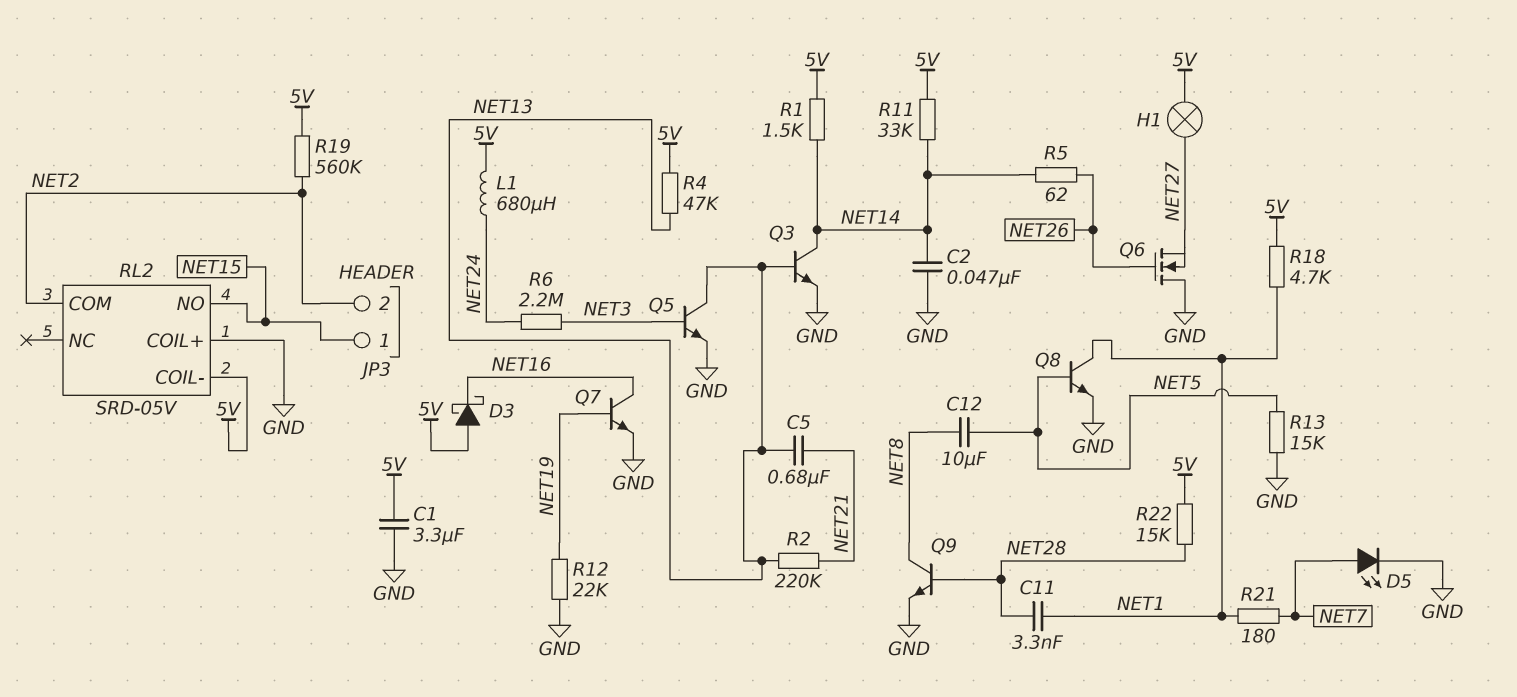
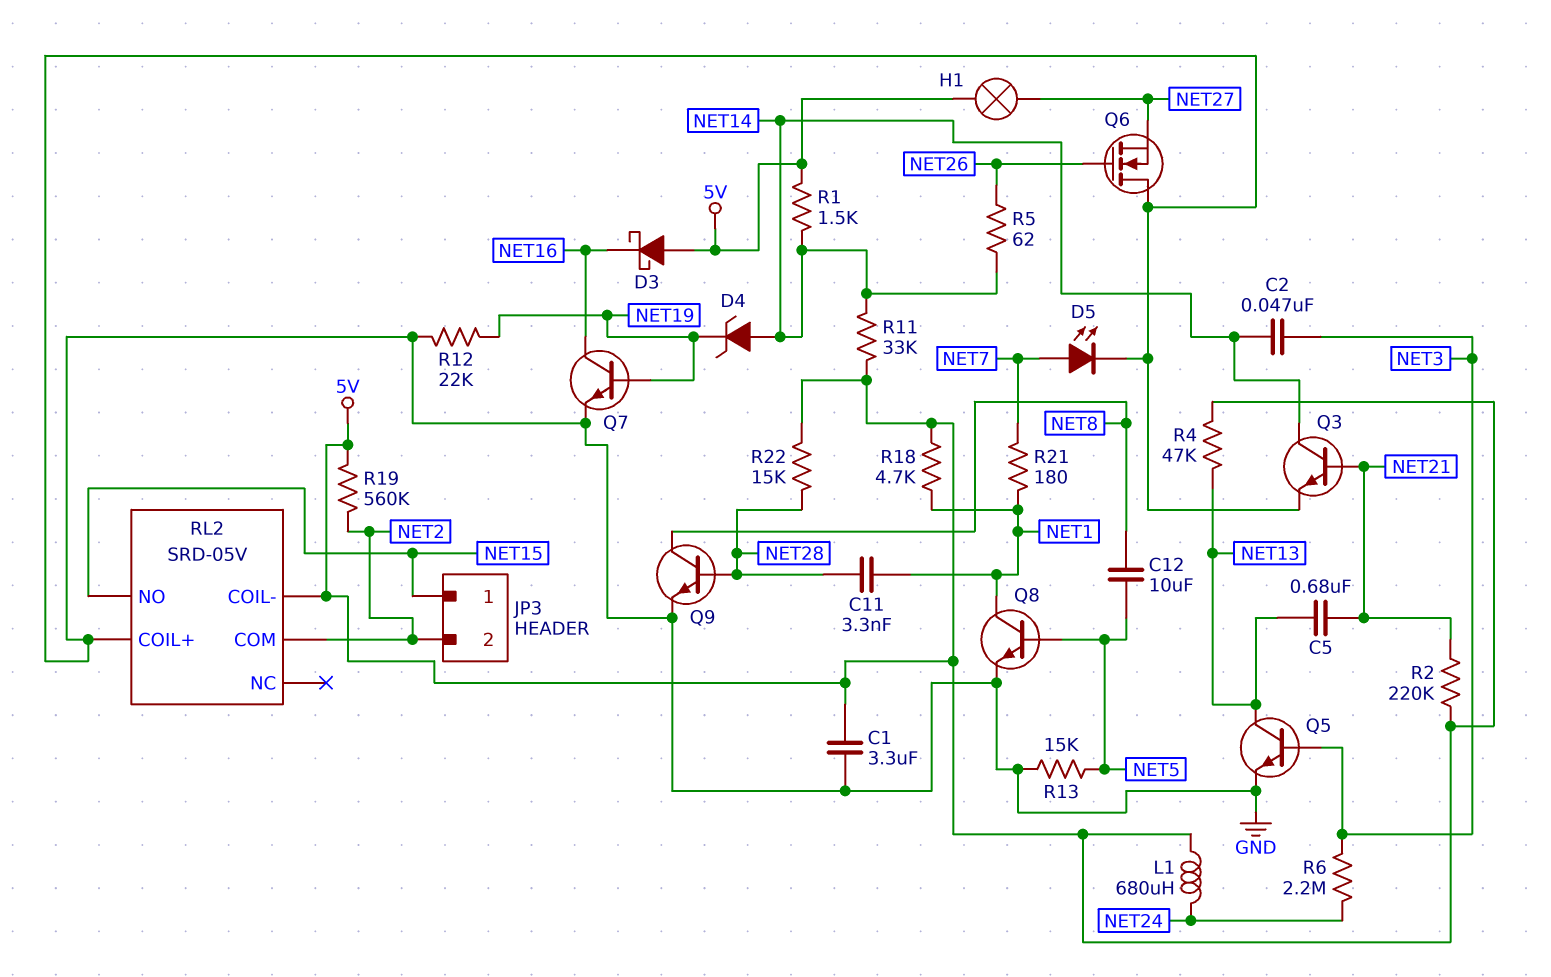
C2: 47nF (GND, NET14) -> 47nF (NET3, NET14)
D4: none -> zener (A NET14, K NET19)
Q3: NPN (B NET13, C NET14, E GND) -> NPN (B NET21, C NET14, E GND)
R2: 220k (NET13, NET21) -> 220k (5V, NET21)

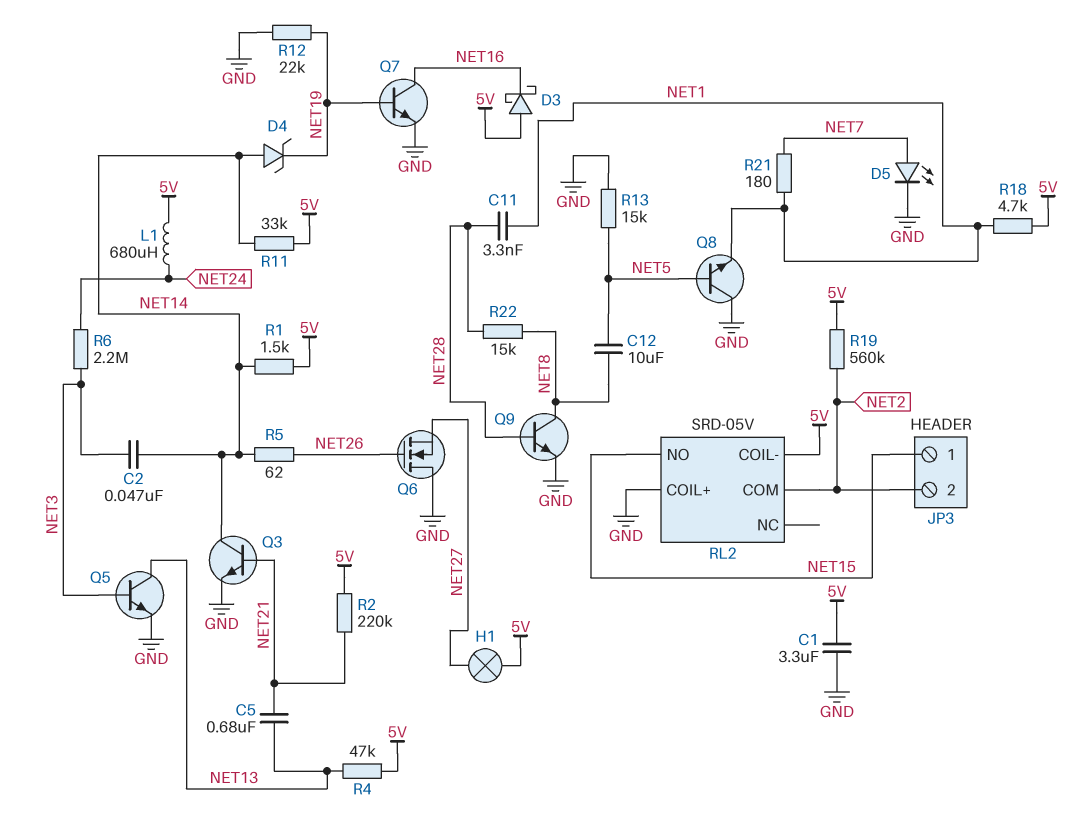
Q8: NPN (B NET5, C NET1, E GND) -> NPN (B NET5, C GND, E NET1)
R22: 15k (5V, NET28) -> 15k (NET8, NET28)

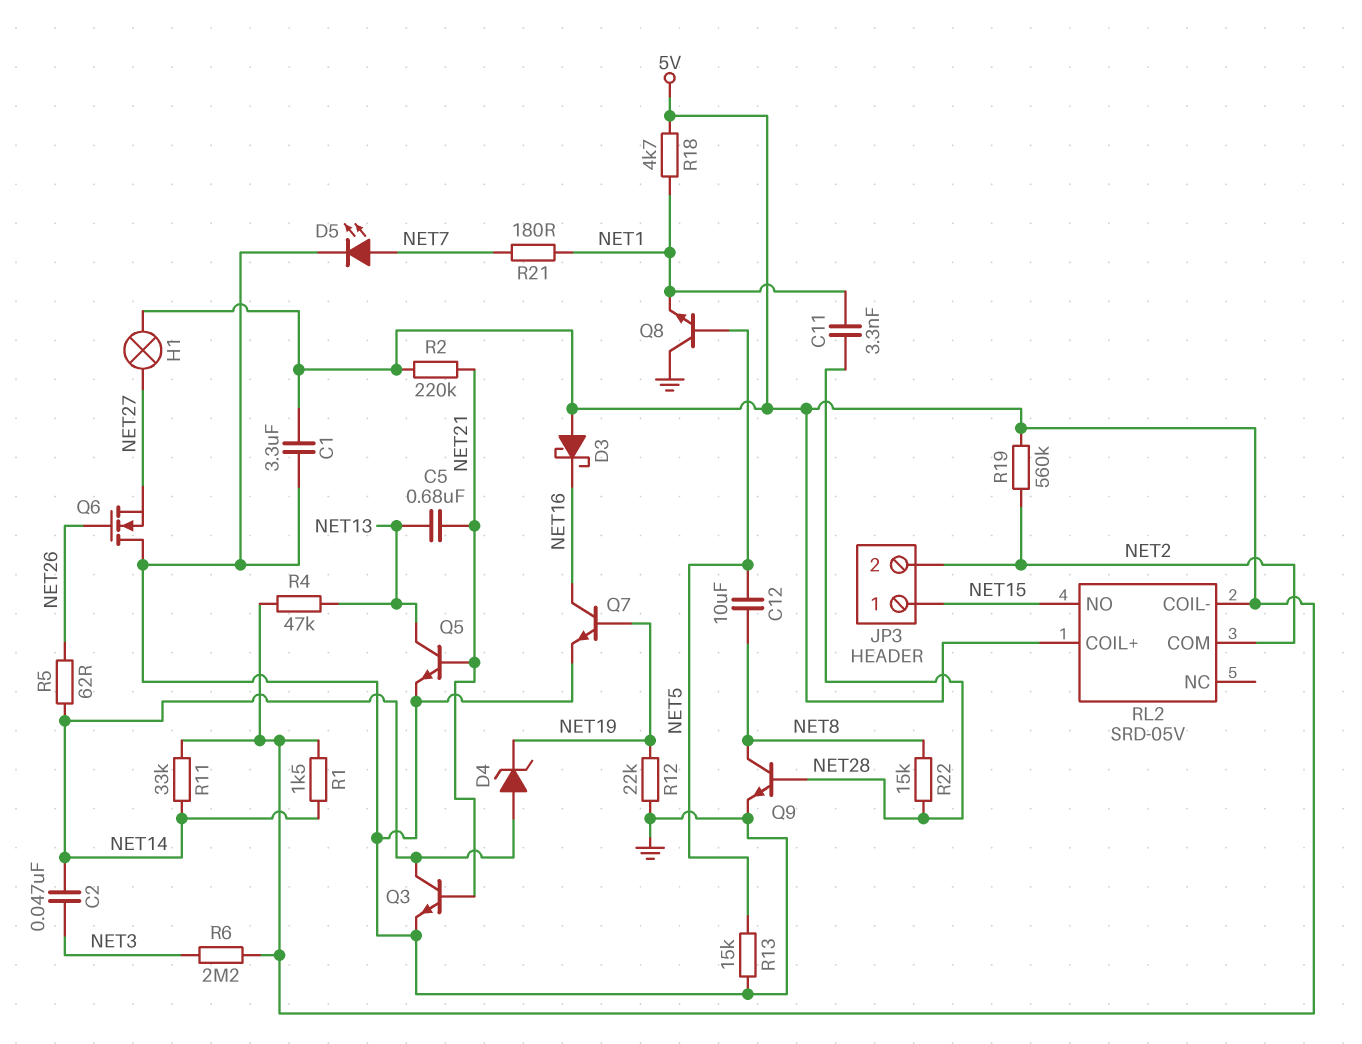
L1: 680uH (5V, NET24) -> none
Q5: NPN (B NET3, C NET13, E GND) -> NPN (B NET21, C NET13, E GND)
R6: 2.2M (NET3, NET24) -> 2.2M (5V, NET3)
RL2 pin COIL+: GND -> 5V

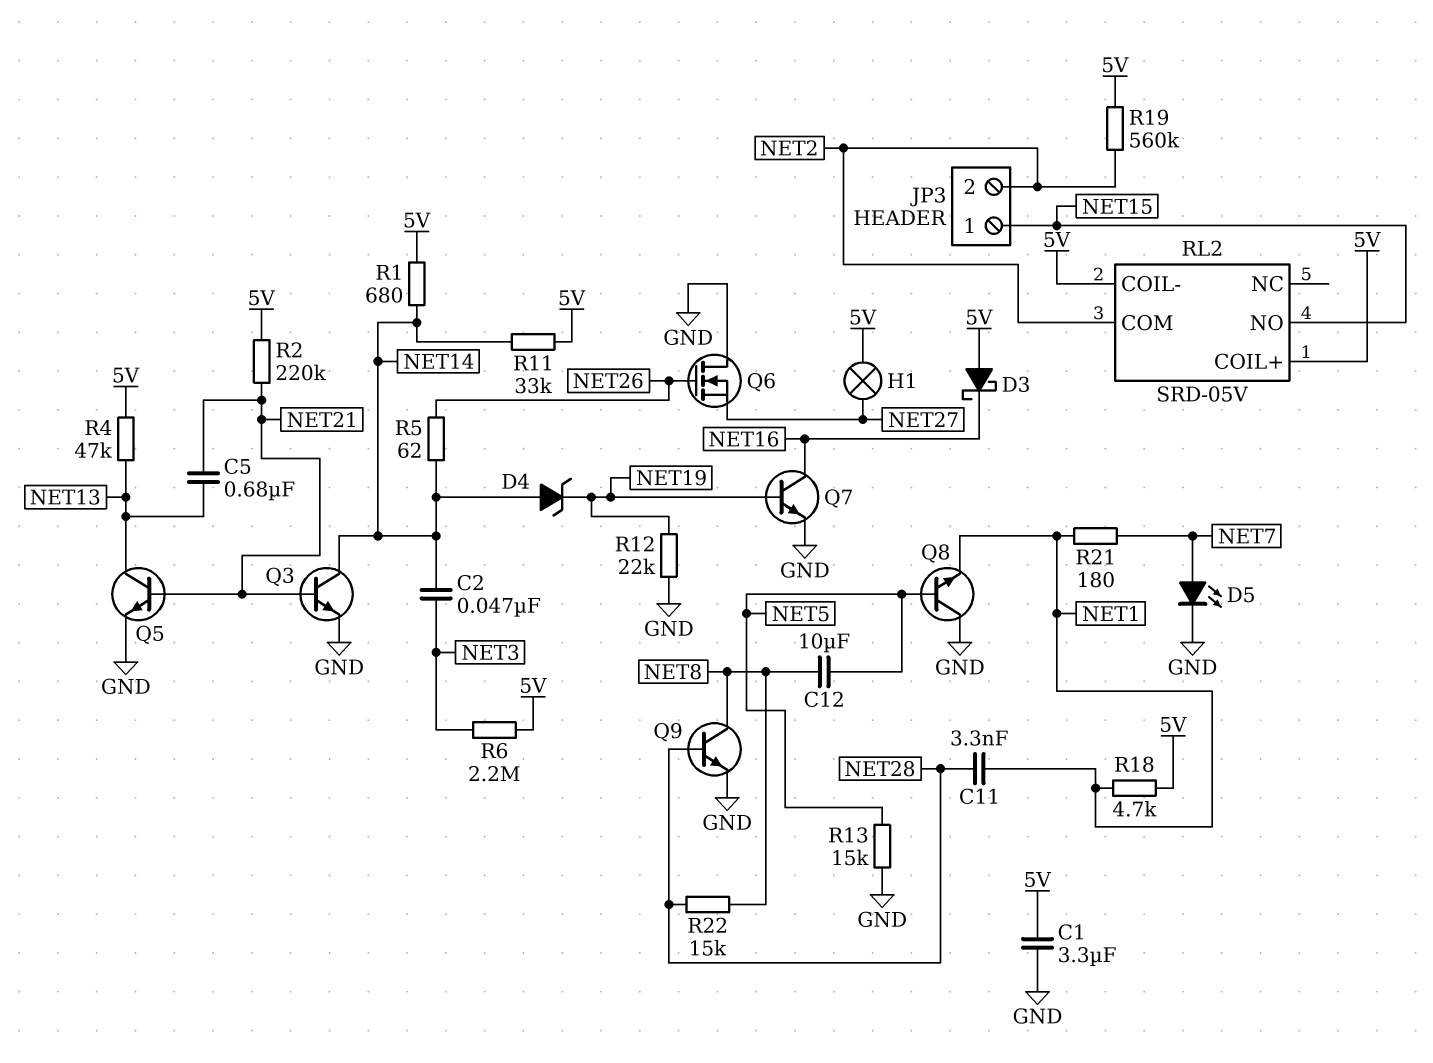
R1: 1.5k (5V, NET14) -> 680 (5V, NET14)

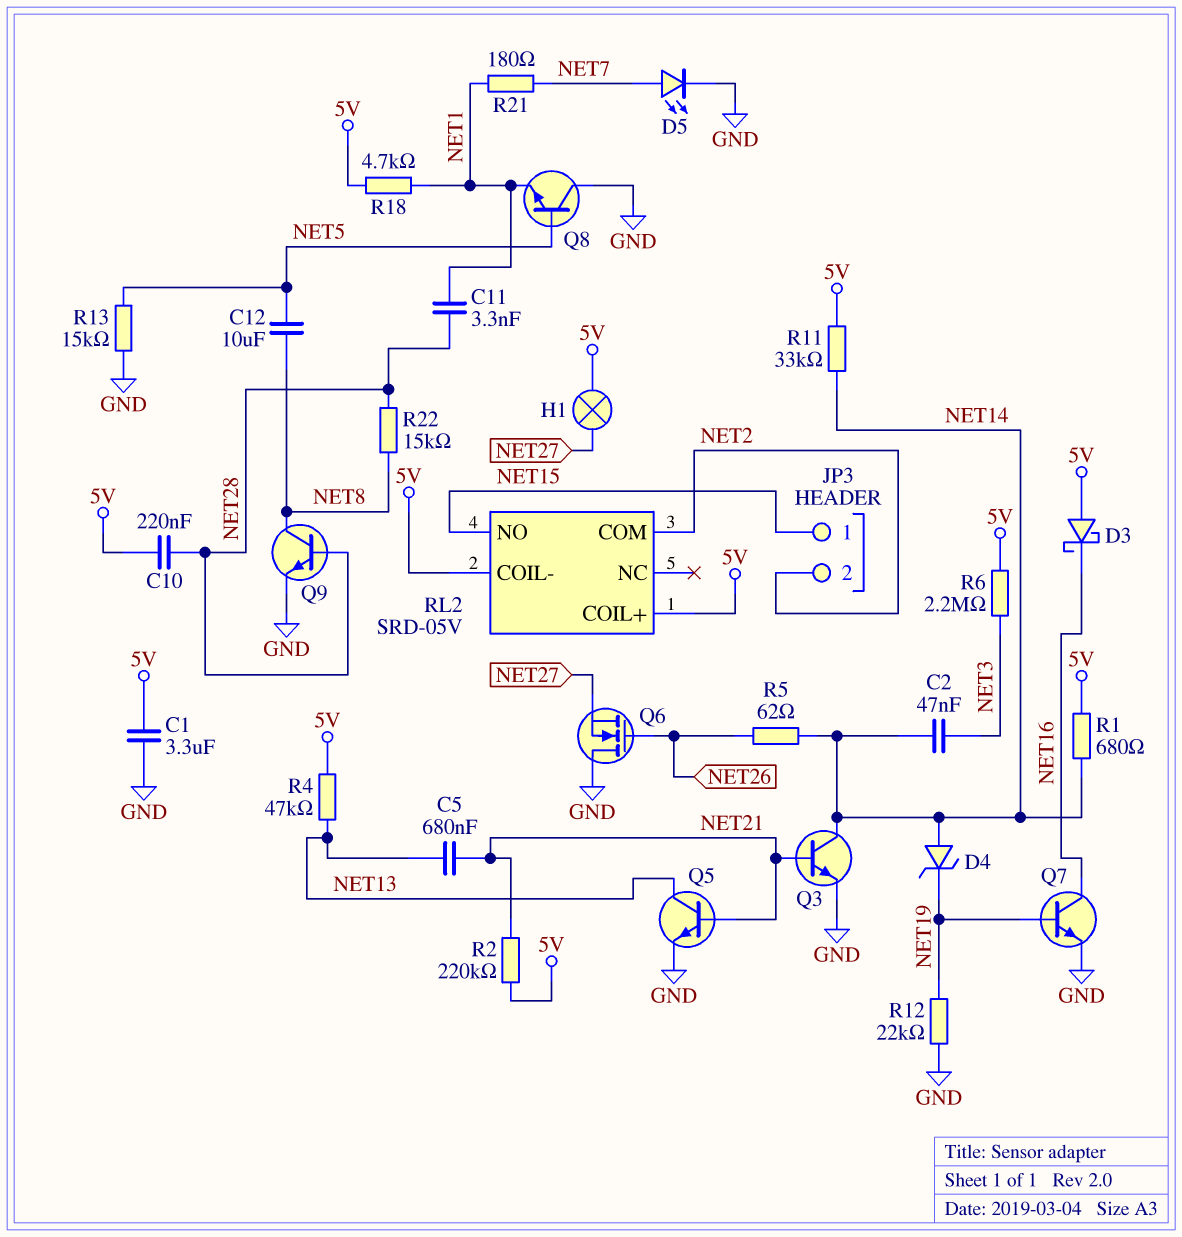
C10: none -> 220nF (5V, NET28)
R19: 560k (5V, NET2) -> none

